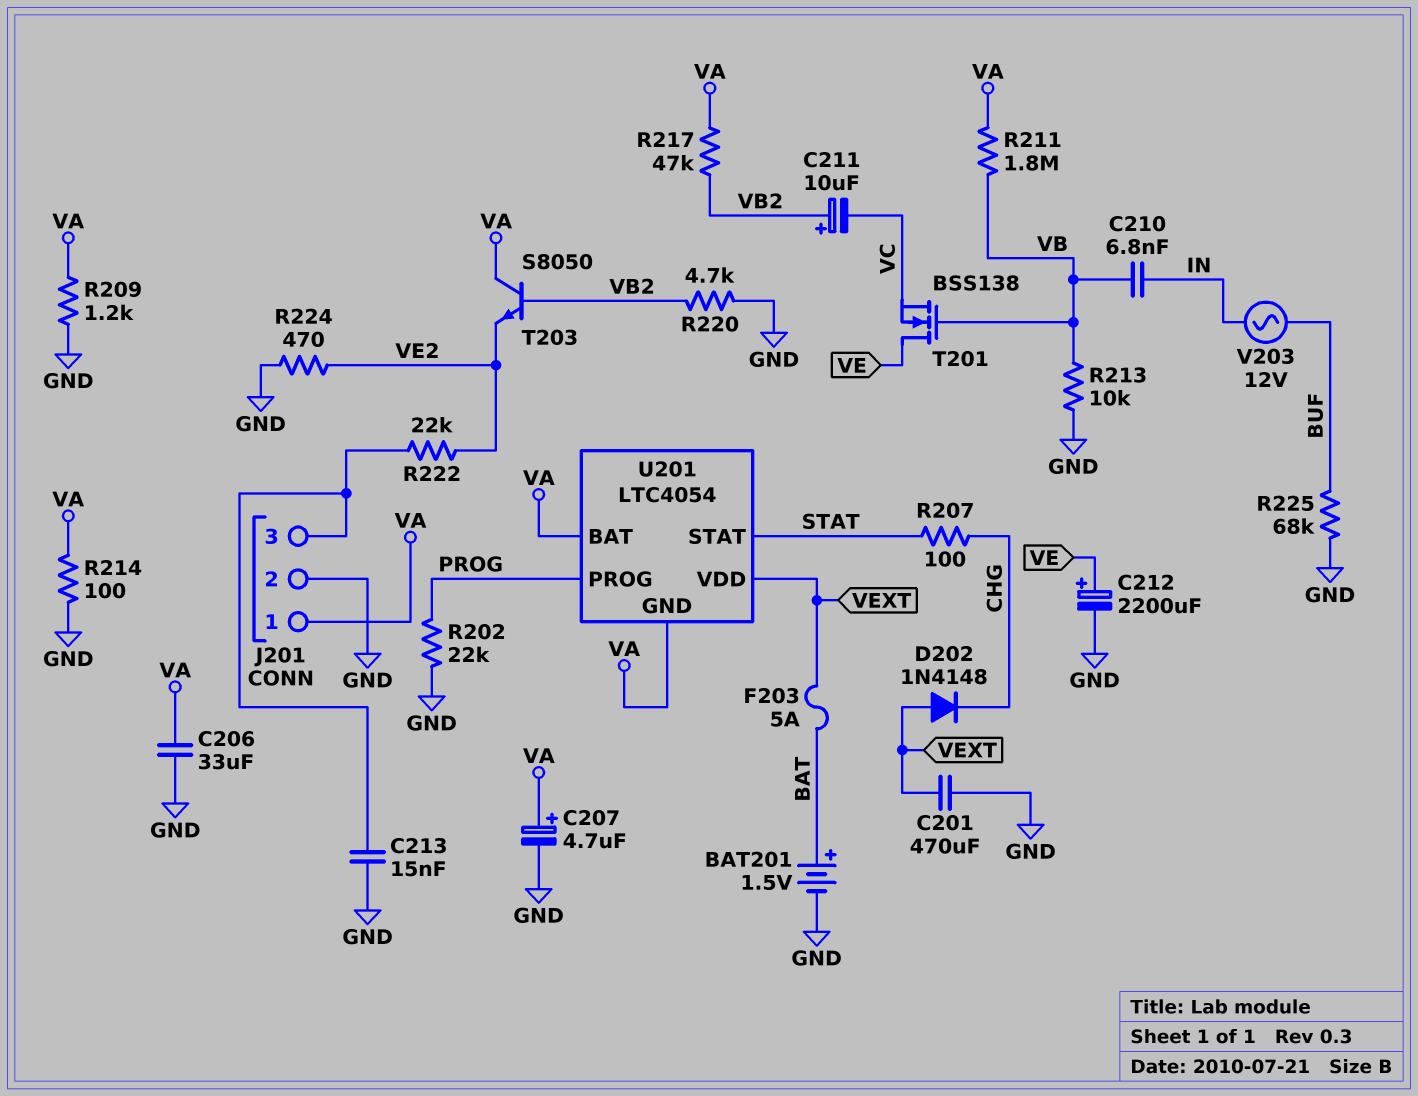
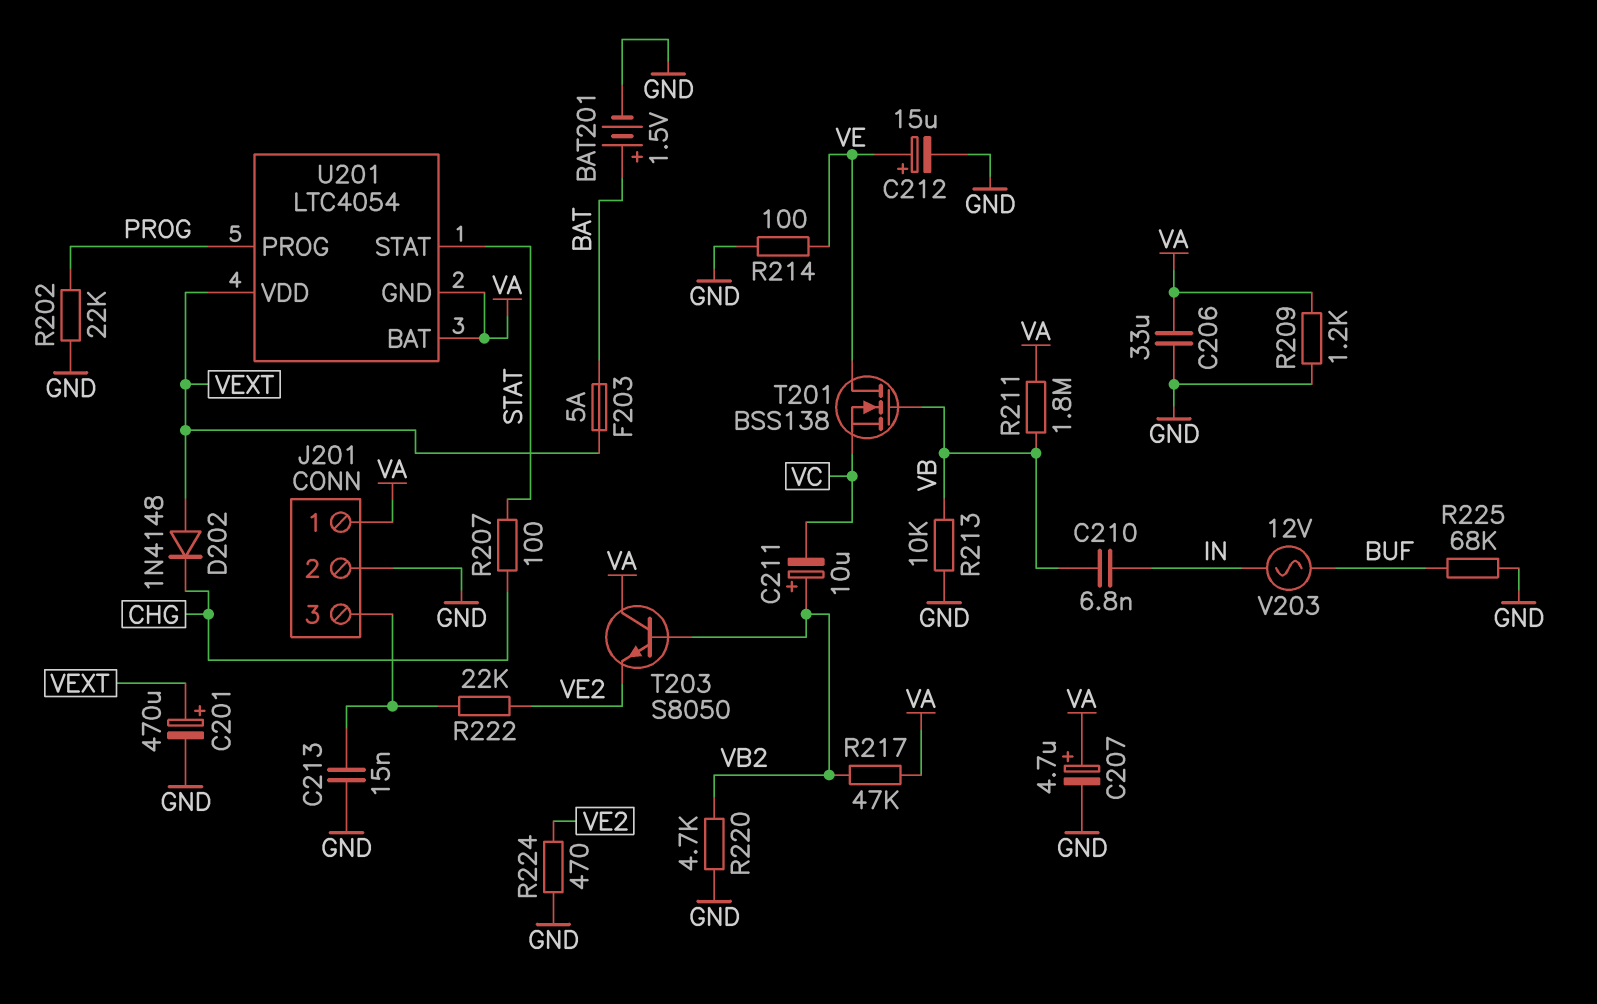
C201: 470uF (GND, VEXT) -> 470uF (plus VEXT, minus GND)
C212: 2200uF (plus VE, minus GND) -> 15uF (plus VE, minus GND)
R214: 100 (GND, VA) -> 100 (GND, VE)

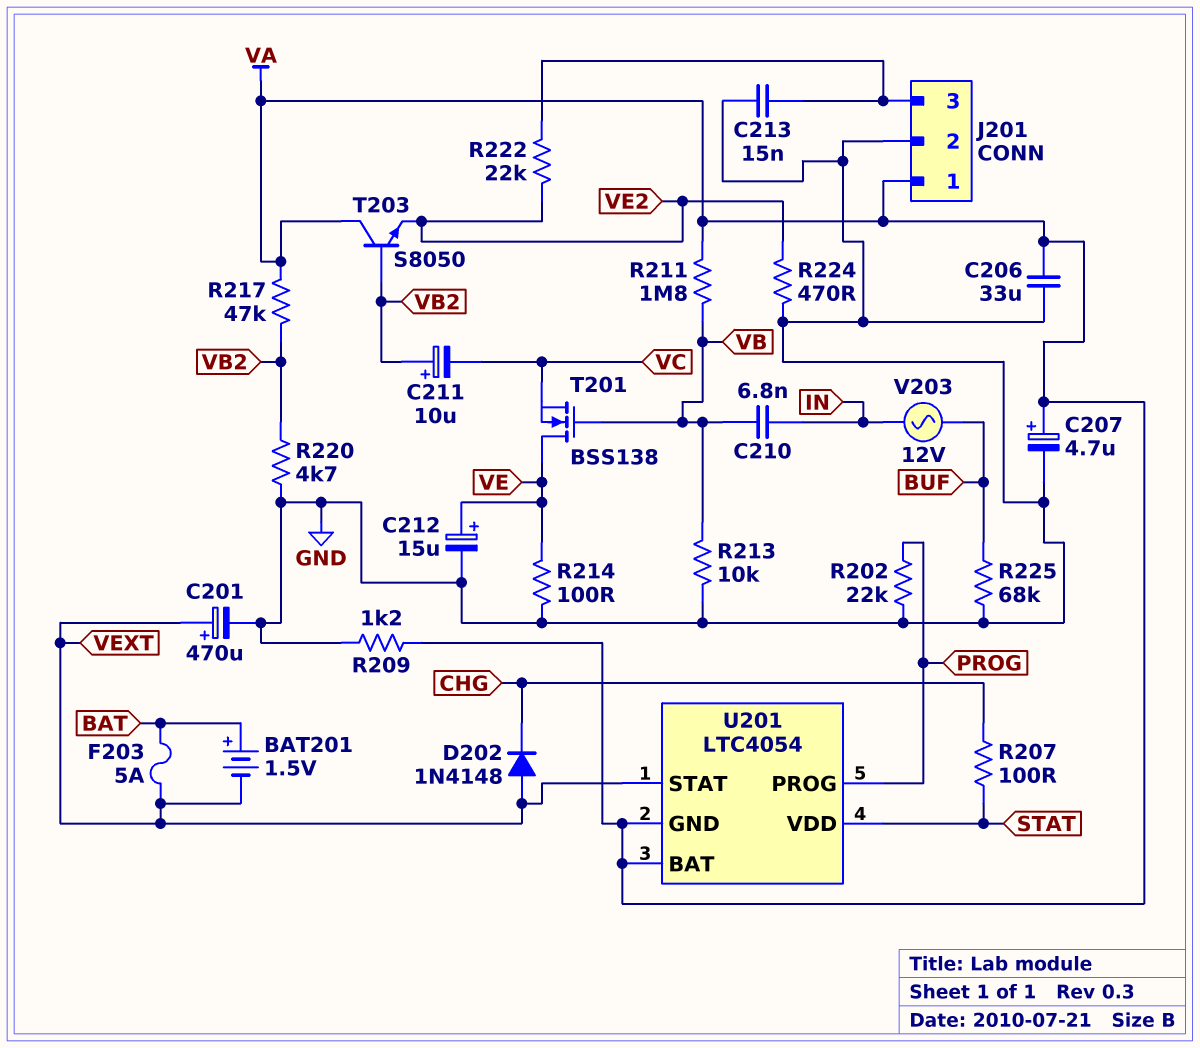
BAT201: 1.5V (plus BAT, minus GND) -> 1.5V (plus BAT, minus VEXT)
U201 pin STAT: STAT -> VEXT
U201 pin VDD: VEXT -> STAT

